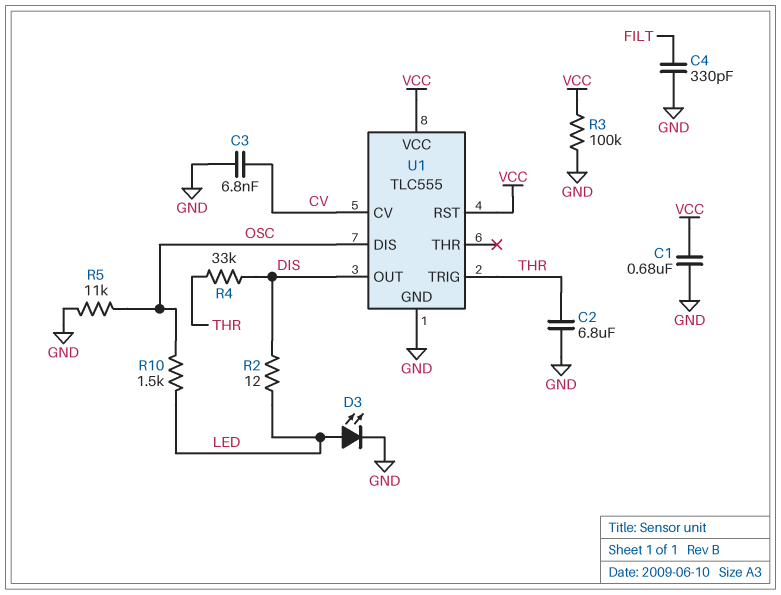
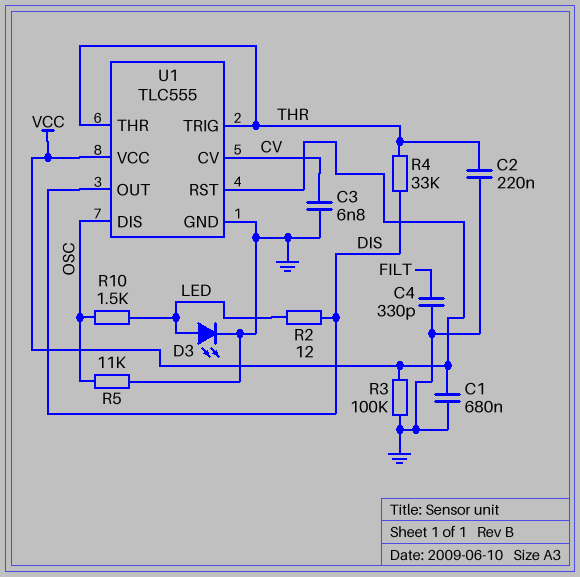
C2: 6.8uF (GND, THR) -> 220nF (GND, THR)
U1 pin THR: none -> THR

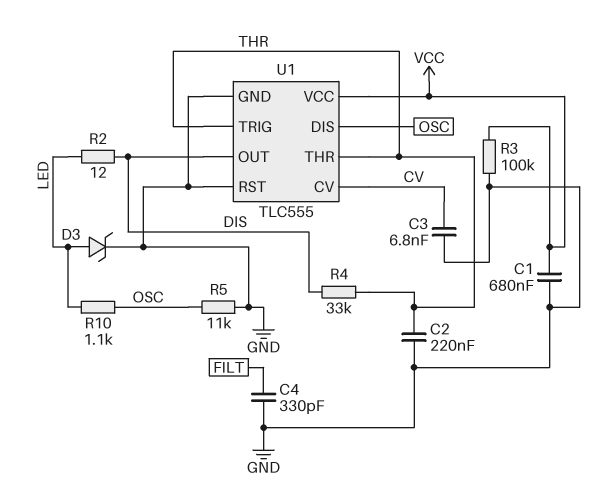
D3: LED (A LED, K GND) -> zener (A LED, K GND)
R10: 1.5k (LED, OSC) -> 1.1k (LED, OSC)
U1 pin RST: VCC -> GND

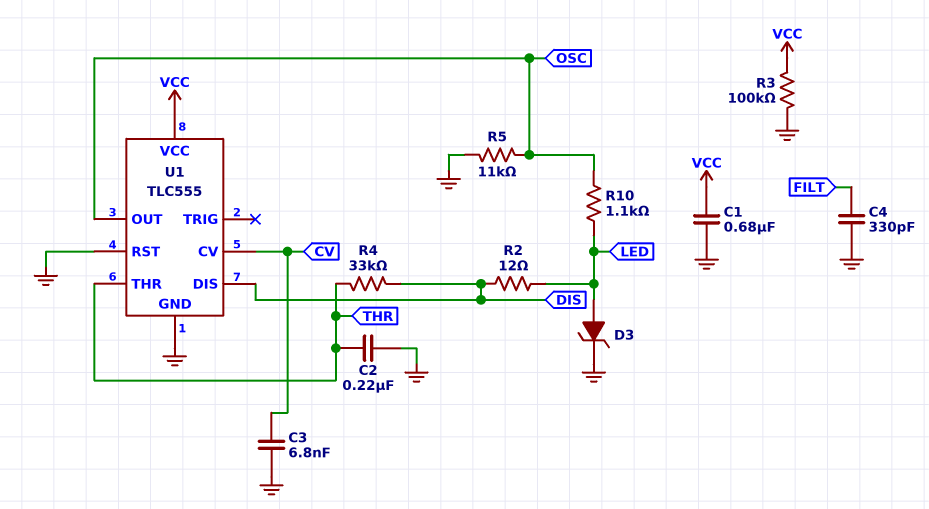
U1 pin DIS: OSC -> DIS
U1 pin OUT: DIS -> OSC
U1 pin TRIG: THR -> none

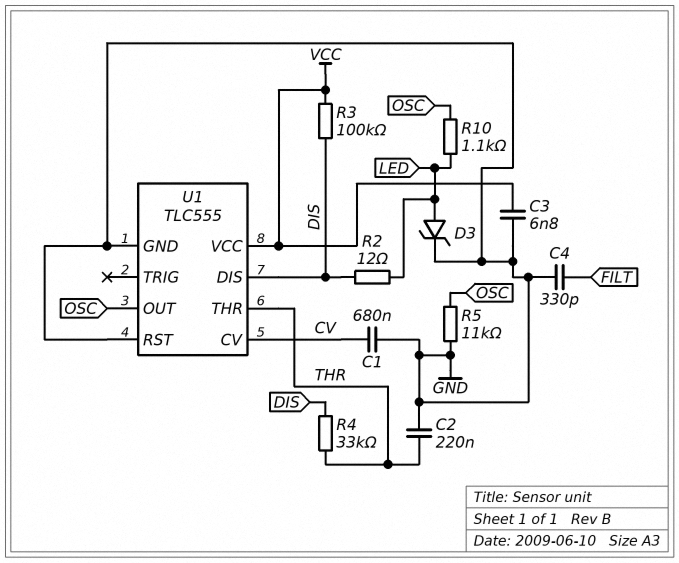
C1: 680nF (GND, VCC) -> 680nF (CV, GND)
C3: 6.8nF (CV, GND) -> 6.8nF (GND, VCC)
R3: 100k (GND, VCC) -> 100k (DIS, VCC)

